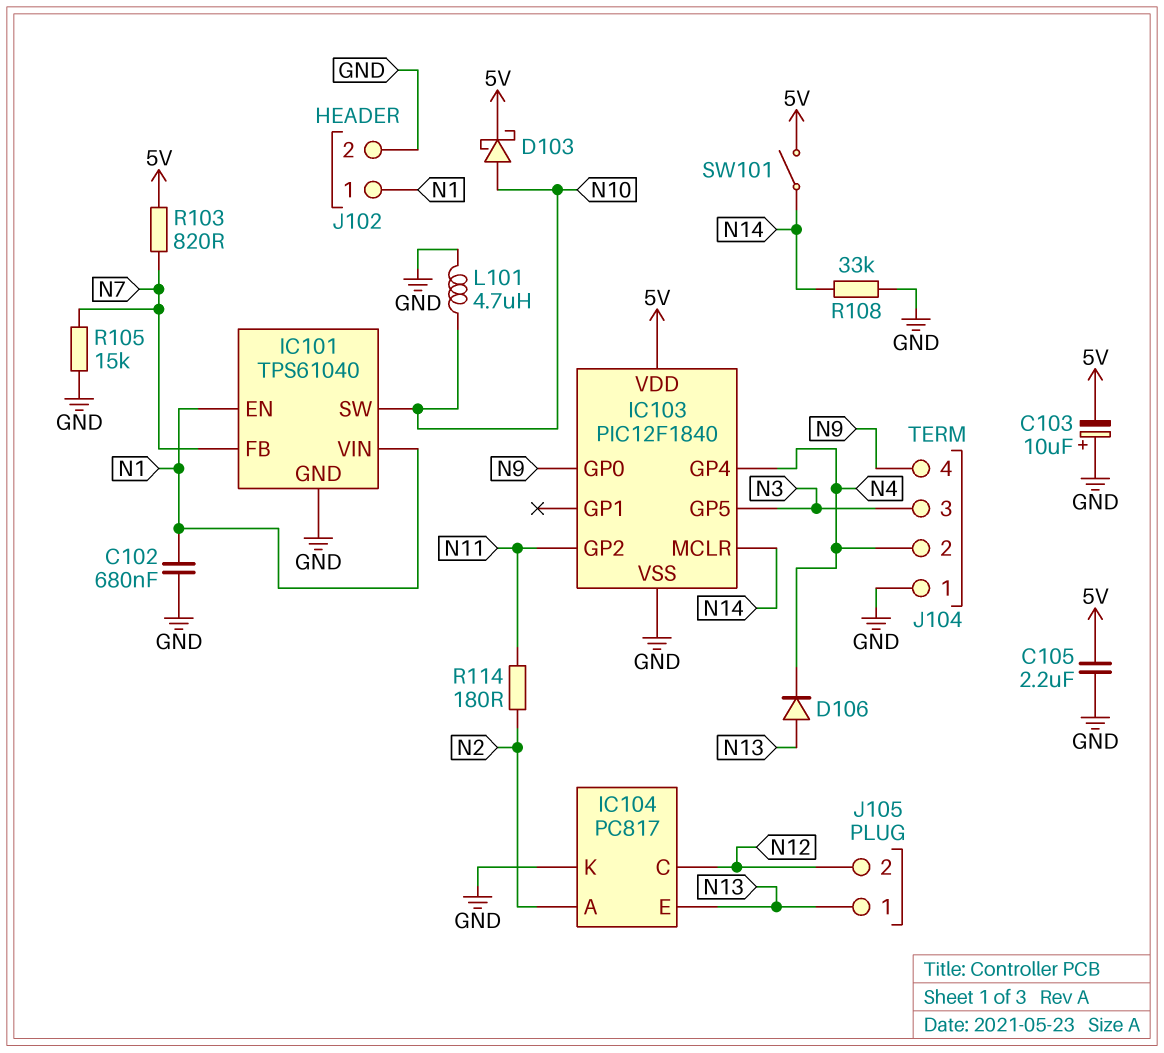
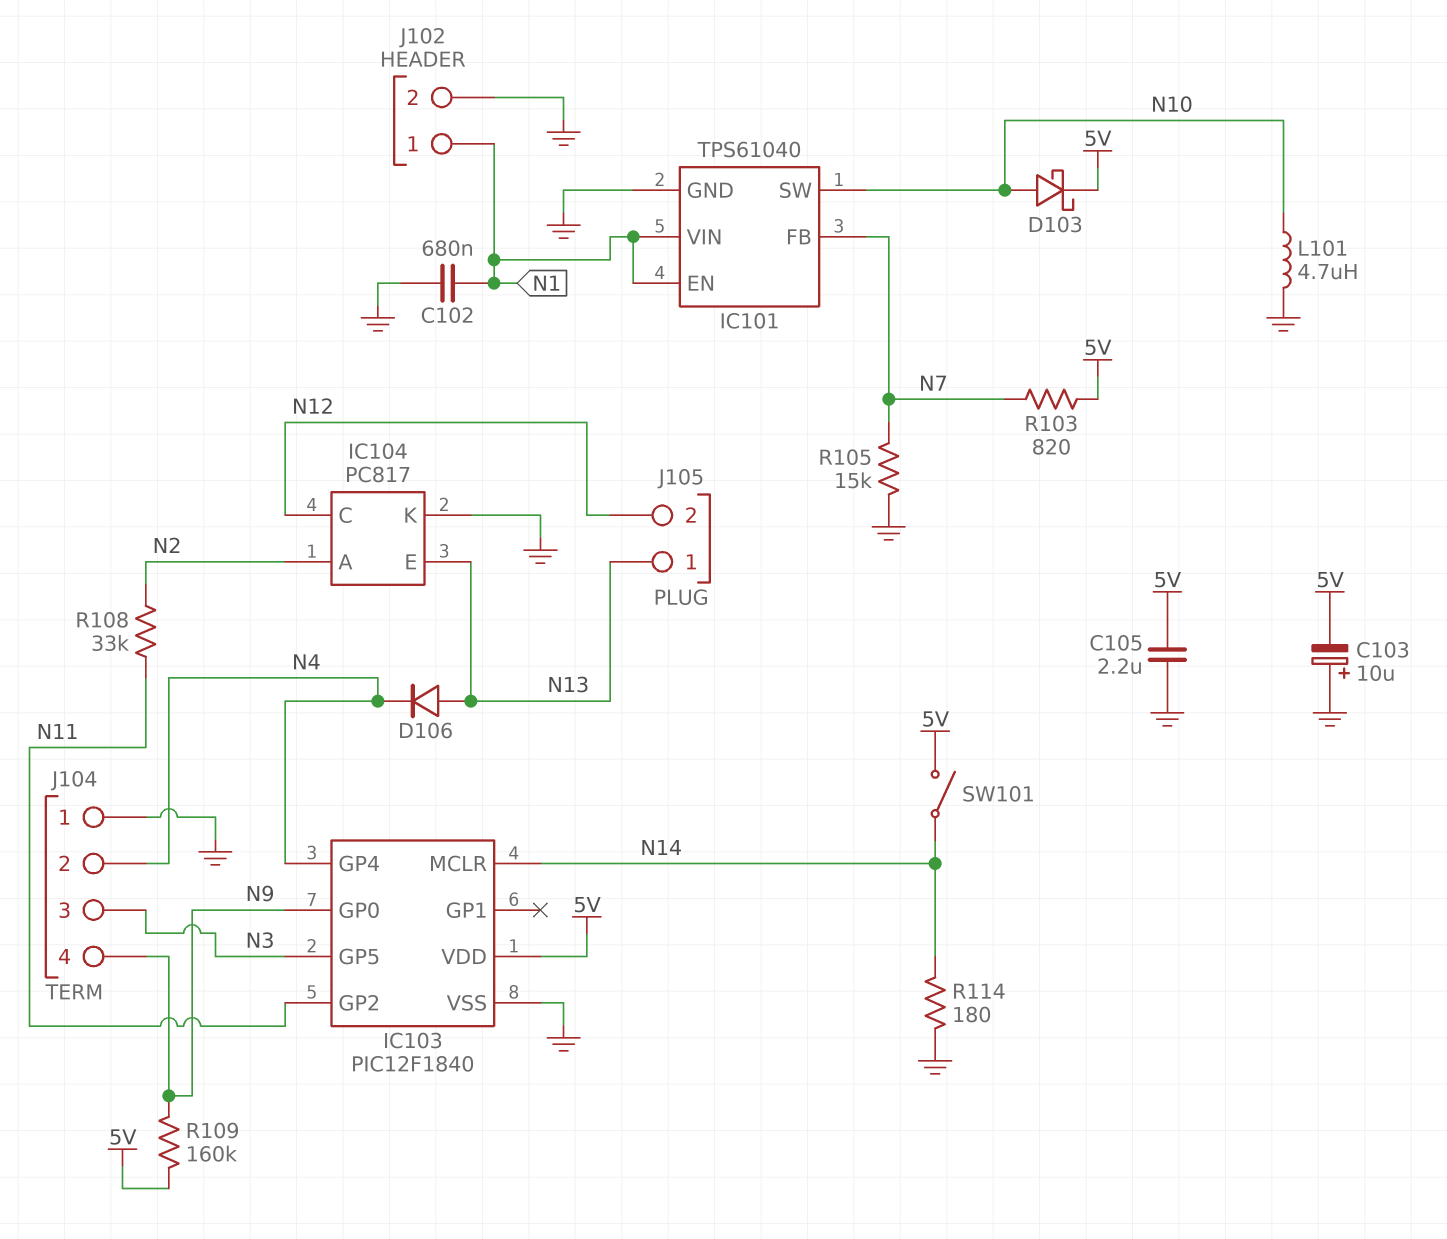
R108: 33k (GND, N14) -> 33k (N2, N11)
R109: none -> 160k (5V, N9)
R114: 180 (N2, N11) -> 180 (GND, N14)

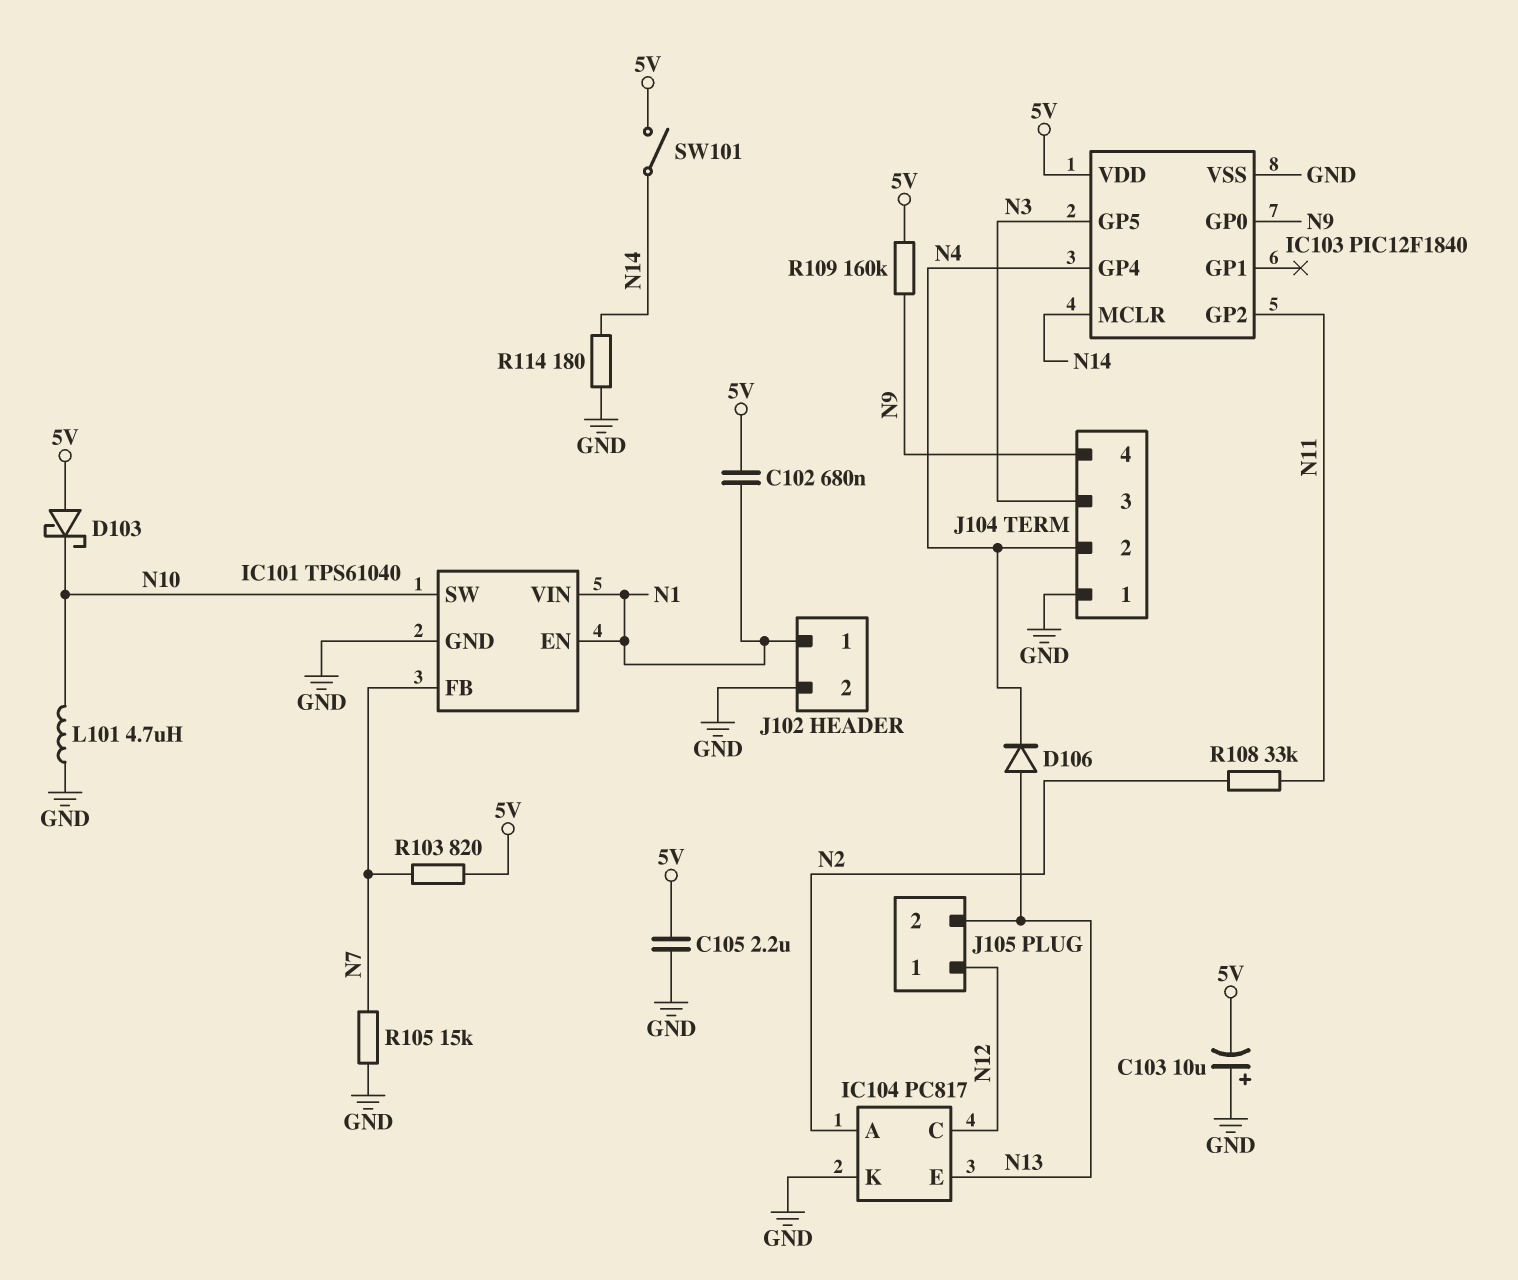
C102: 680nF (GND, N1) -> 680nF (5V, N1)
D103: schottky (A N10, K 5V) -> schottky (A 5V, K N10)
J105 pin 1: N13 -> N12
J105 pin 2: N12 -> N13

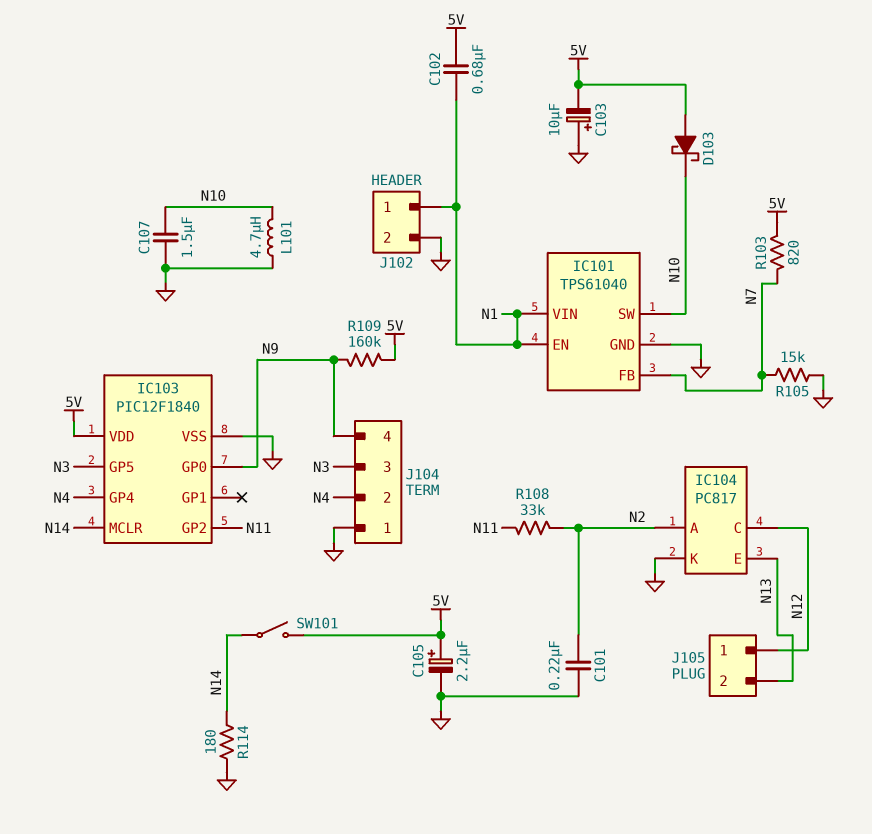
C101: none -> 220nF (GND, N2)
C105: 2.2uF (5V, GND) -> 2.2uF (plus 5V, minus GND)
C107: none -> 1.5uF (GND, N10)
D106: diode (A N13, K N4) -> none

